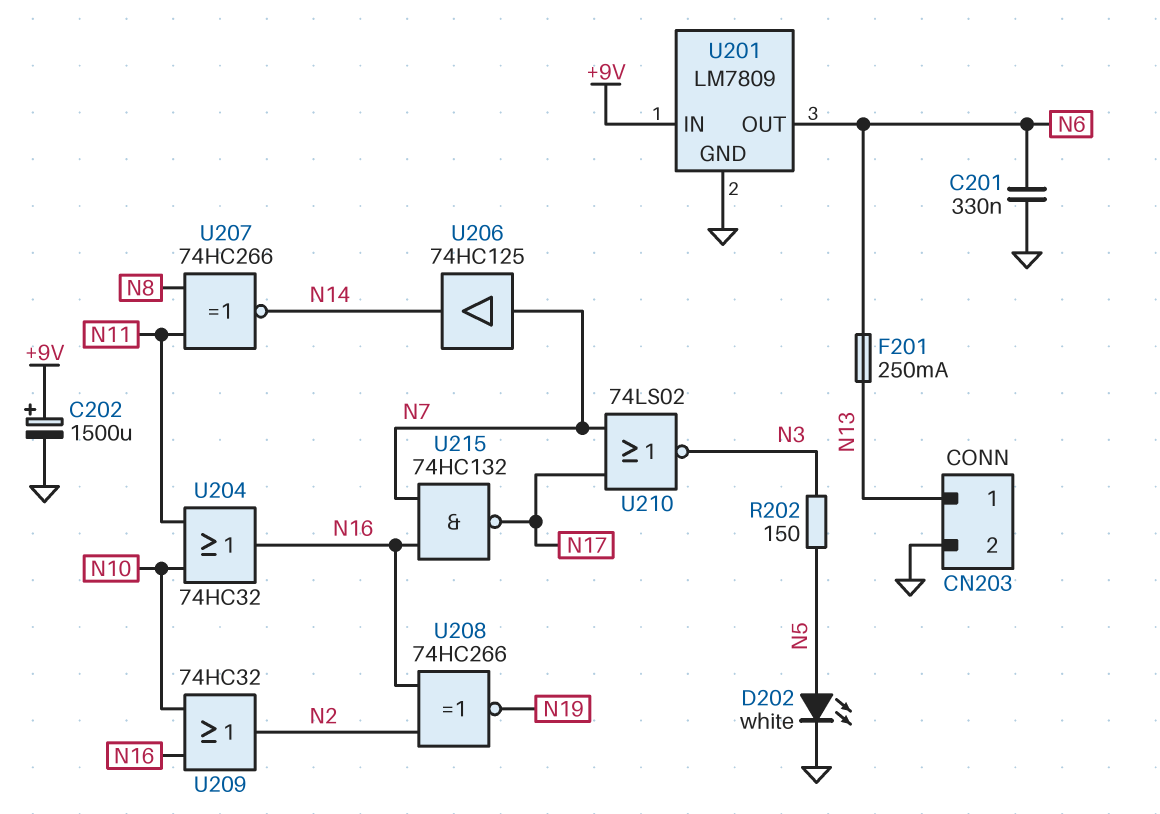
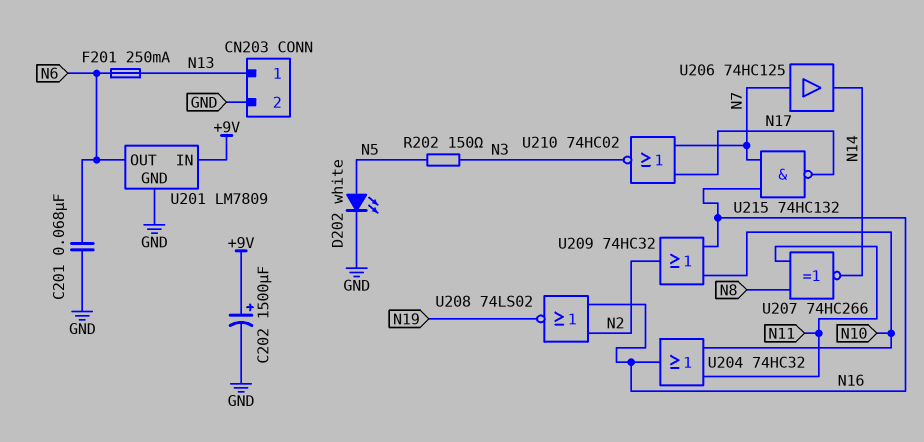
C201: 330nF (GND, N6) -> 68nF (GND, N6)
U208: XNOR 74HC266 (in N2, in N16, out N19) -> NOR 74LS02 (in N2, in N16, out N19)
U210: NOR 74LS02 (in N7, in N17, out N3) -> NOR 74HC02 (in N7, in N17, out N3)

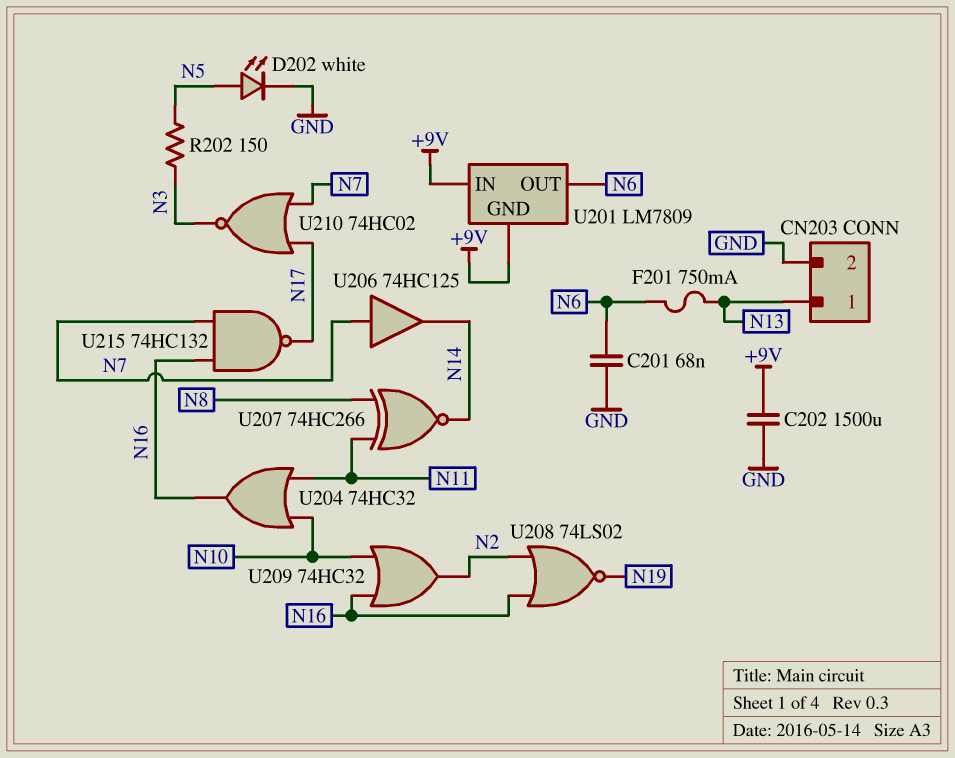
C202: 1500uF (plus +9V, minus GND) -> 1500uF (+9V, GND)
F201: 250mA (N6, N13) -> 750mA (N6, N13)
U201 pin GND: GND -> +9V

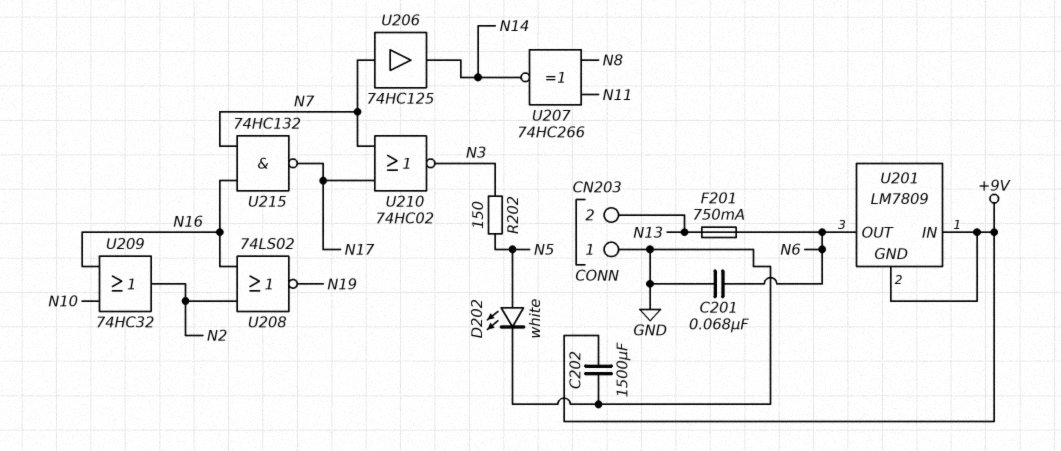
CN203 pin 1: N13 -> GND
CN203 pin 2: GND -> N13
U204: OR 74HC32 (in N10, in N11, out N16) -> none

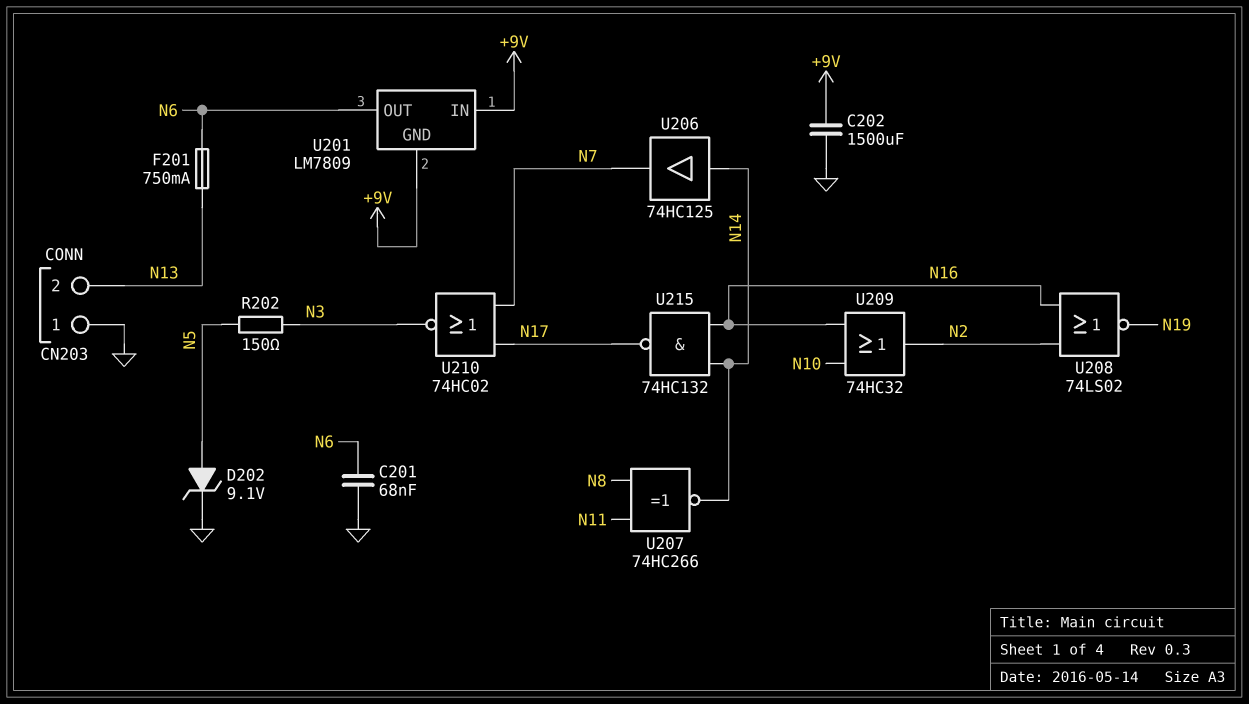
D202: LED white (A N5, K GND) -> zener 9.1V (A N5, K GND)
U206: buffer 74HC125 (in N7, out N14) -> buffer 74HC125 (in N14, out N7)
U215: NAND 74HC132 (in N7, in N16, out N17) -> NAND 74HC132 (in N14, in N16, out N17)

